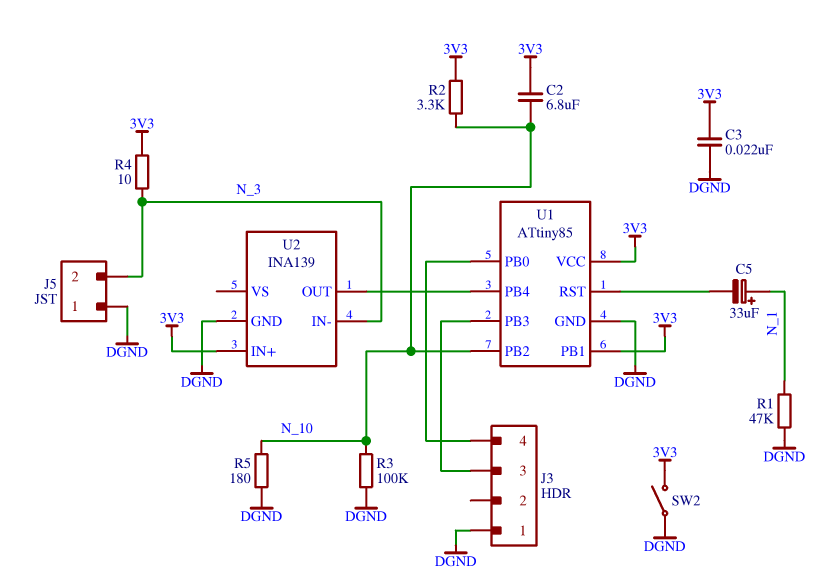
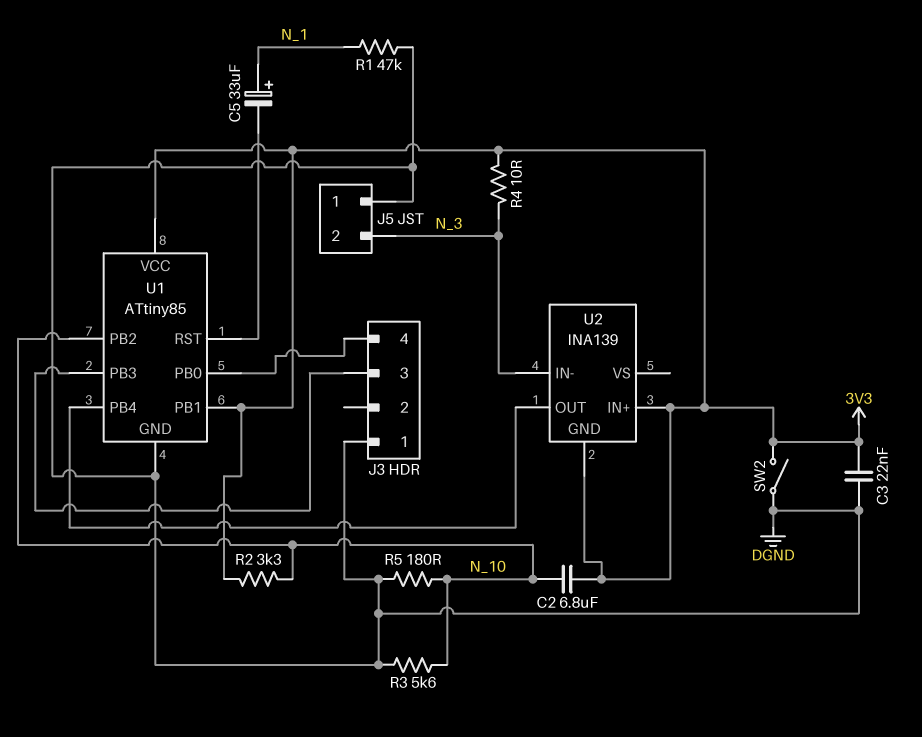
R3: 100k (DGND, N_10) -> 5.6k (DGND, N_10)
U2 pin GND: DGND -> 3V3

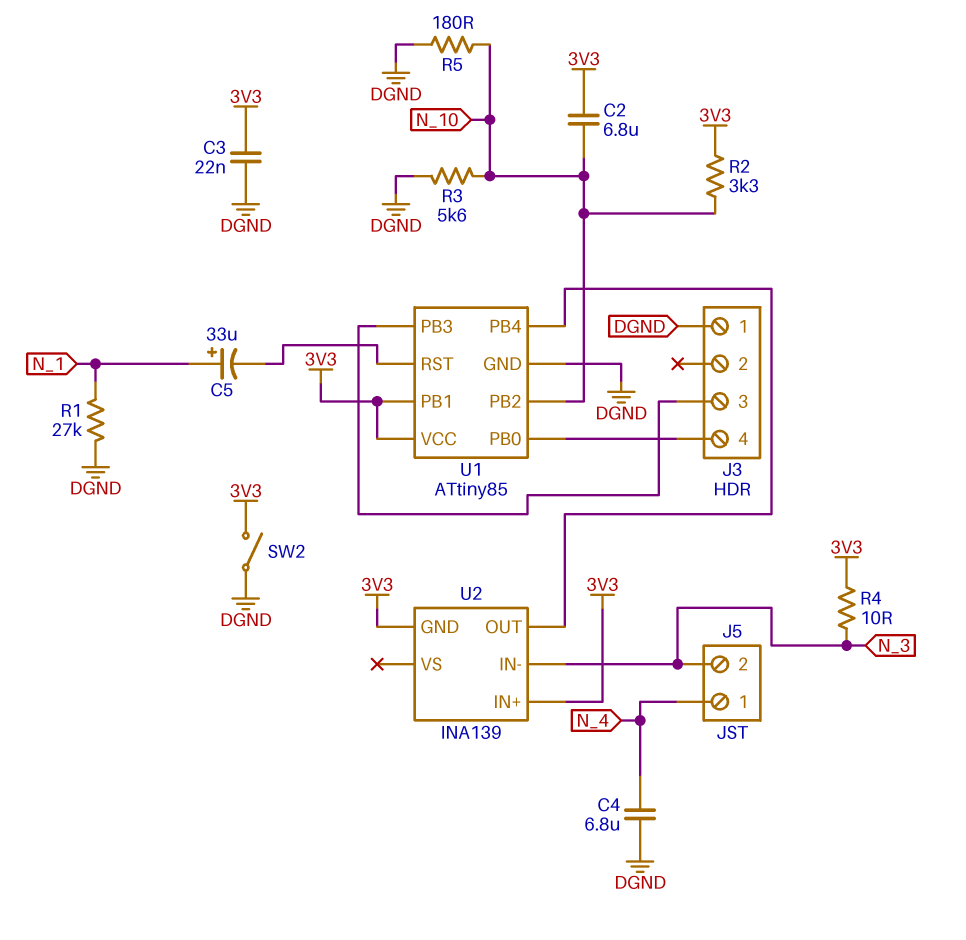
C4: none -> 6.8uF (DGND, N_4)
J5 pin 1: DGND -> N_4
R1: 47k (DGND, N_1) -> 27k (DGND, N_1)

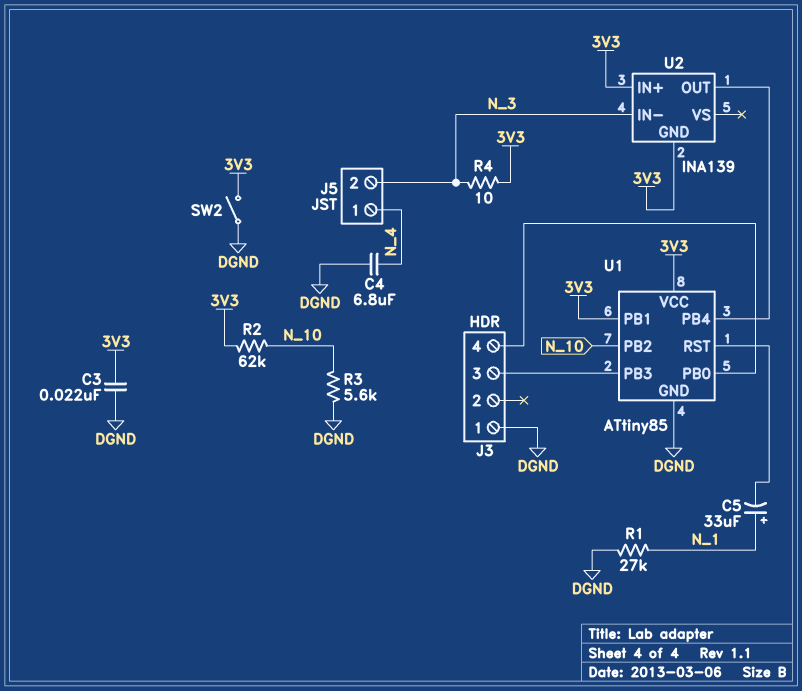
C2: 6.8uF (3V3, N_10) -> none
R2: 3.3k (3V3, N_10) -> 62k (3V3, N_10)
R5: 180 (DGND, N_10) -> none

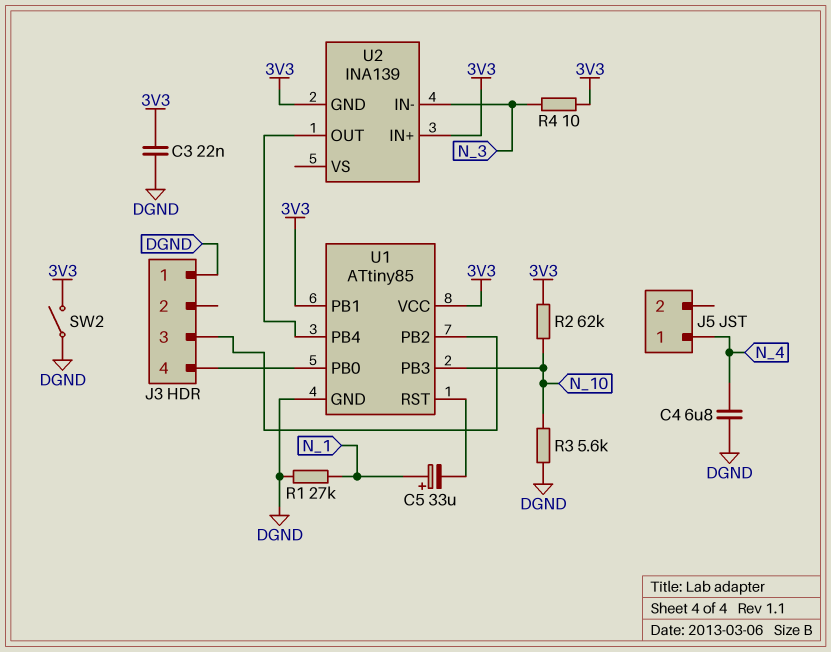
J5 pin 2: N_3 -> none
U1 pin PB2: N_10 -> J3/3
U1 pin PB3: J3/3 -> N_10

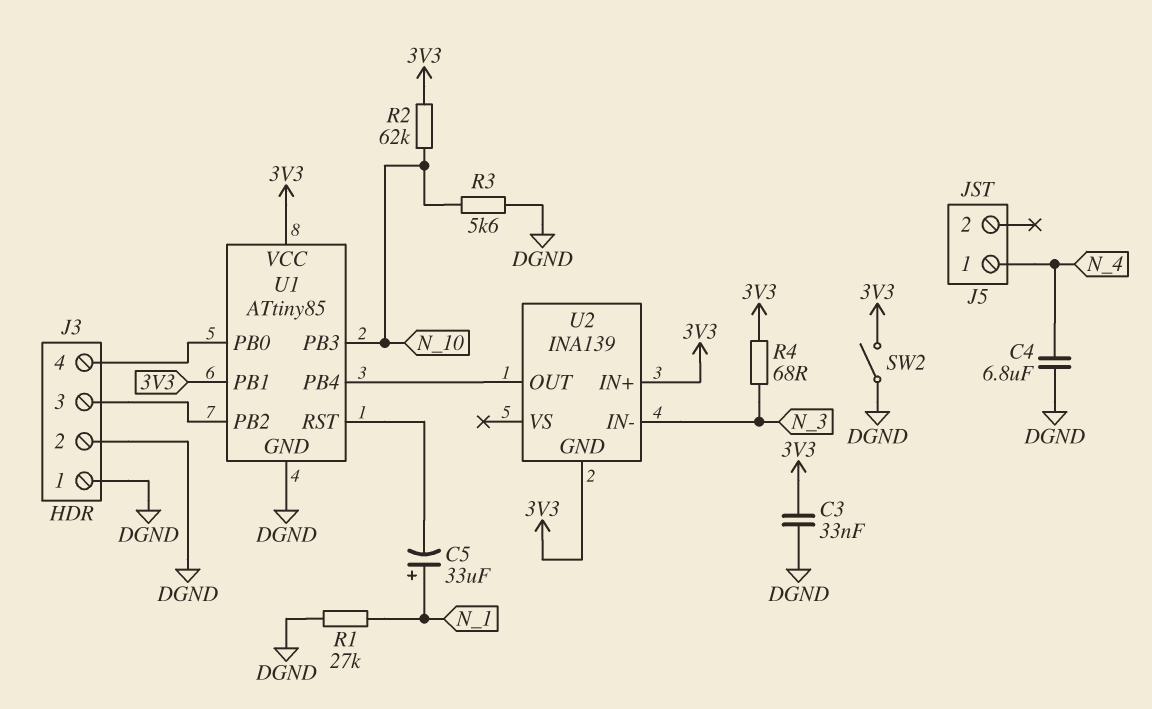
C3: 22nF (3V3, DGND) -> 33nF (3V3, DGND)
J3 pin 2: none -> DGND
R4: 10 (3V3, N_3) -> 68 (3V3, N_3)

